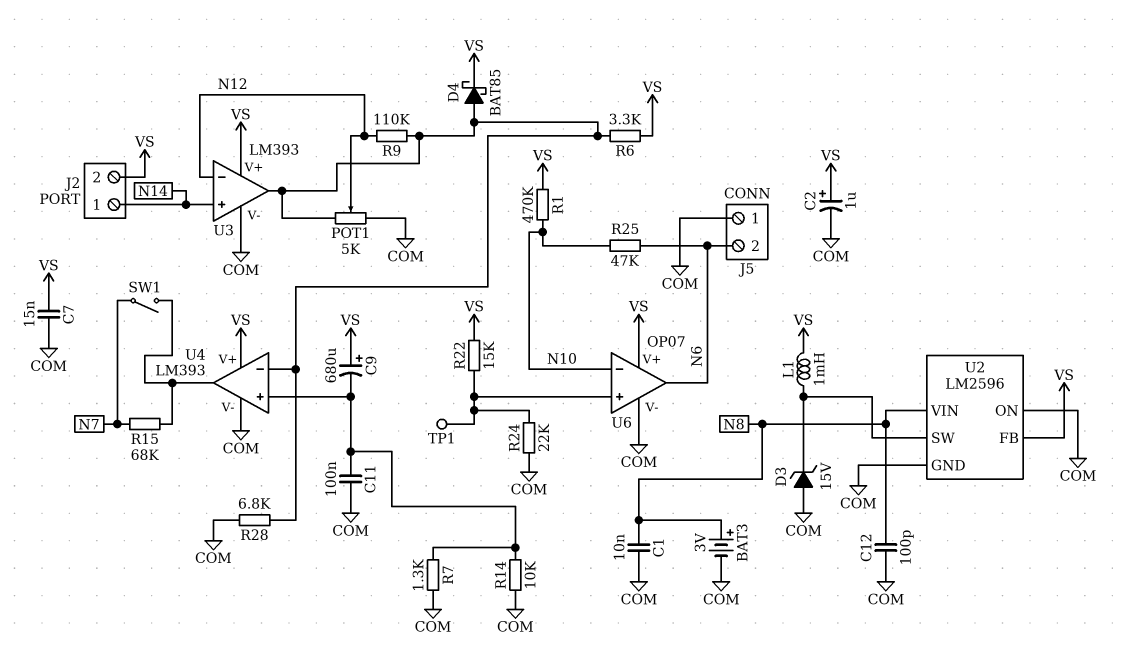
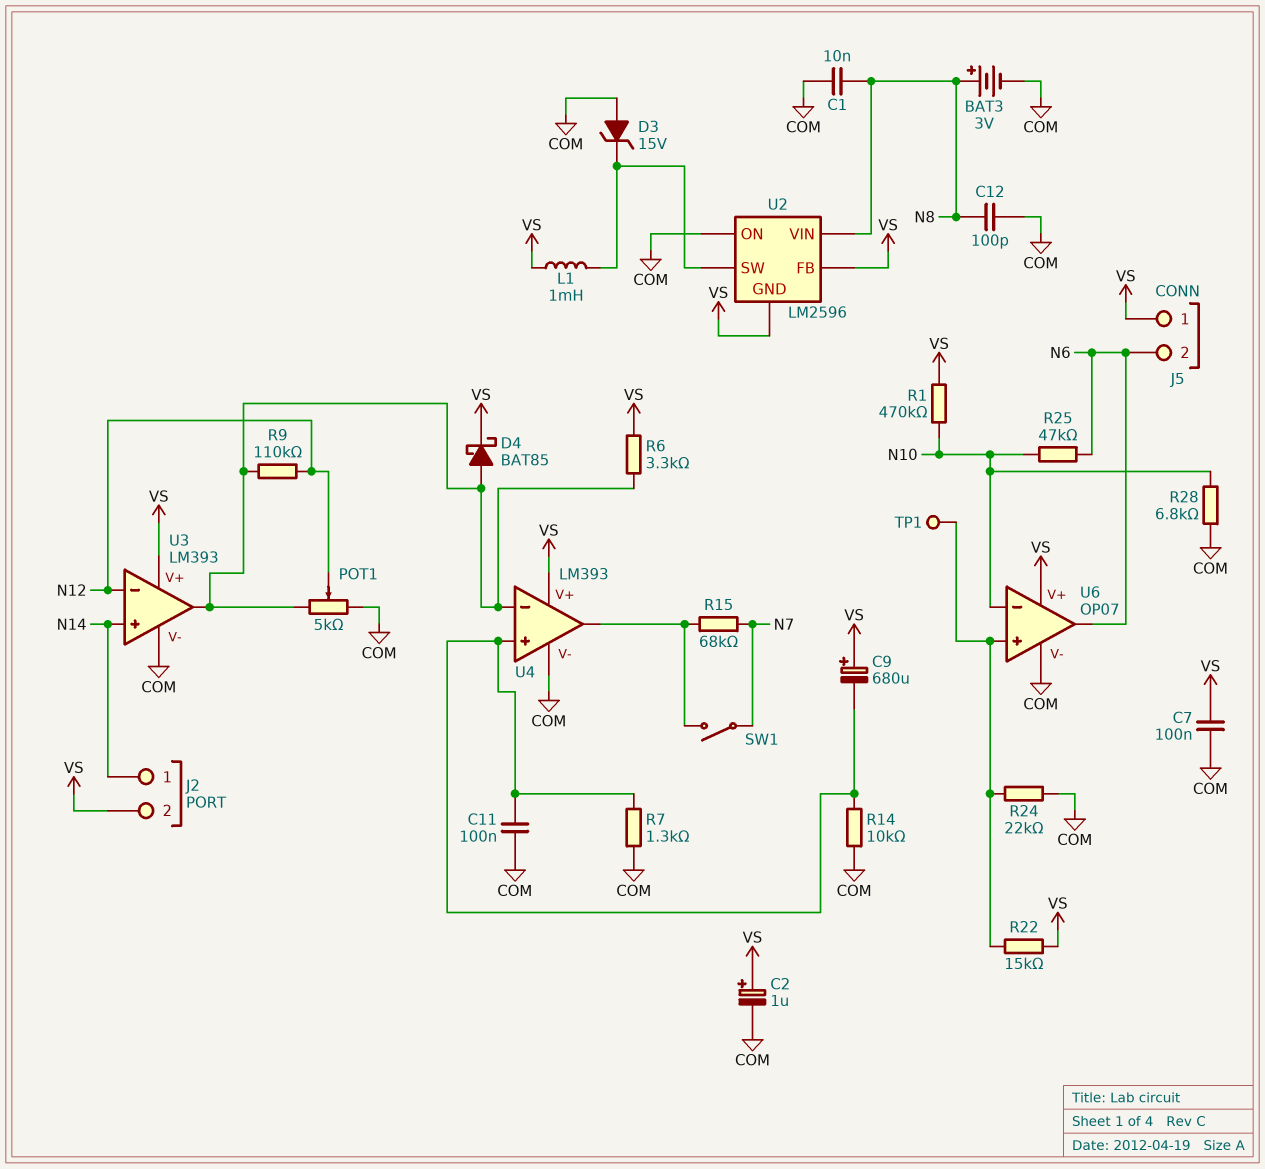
C7: 15nF (COM, VS) -> 100nF (COM, VS)
J5 pin 1: COM -> VS
R28: 6.8k (COM, U3/out) -> 6.8k (COM, N10)
U2 pin GND: COM -> VS

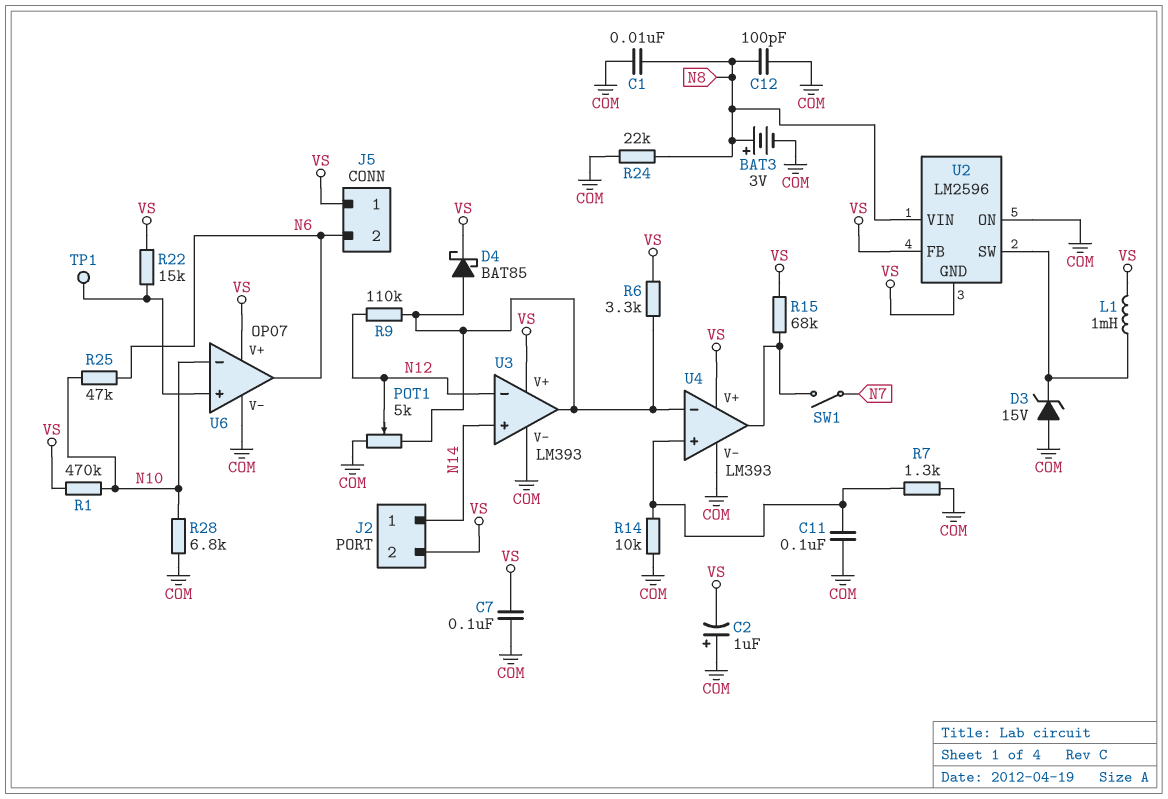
C2: 1uF (plus VS, minus COM) -> 1uF (plus COM, minus VS)
C9: 680uF (plus VS, minus U4/in+) -> none
R15: 68k (N7, U4/out) -> 68k (U4/out, VS)
R24: 22k (COM, U6/in+) -> 22k (COM, N8)

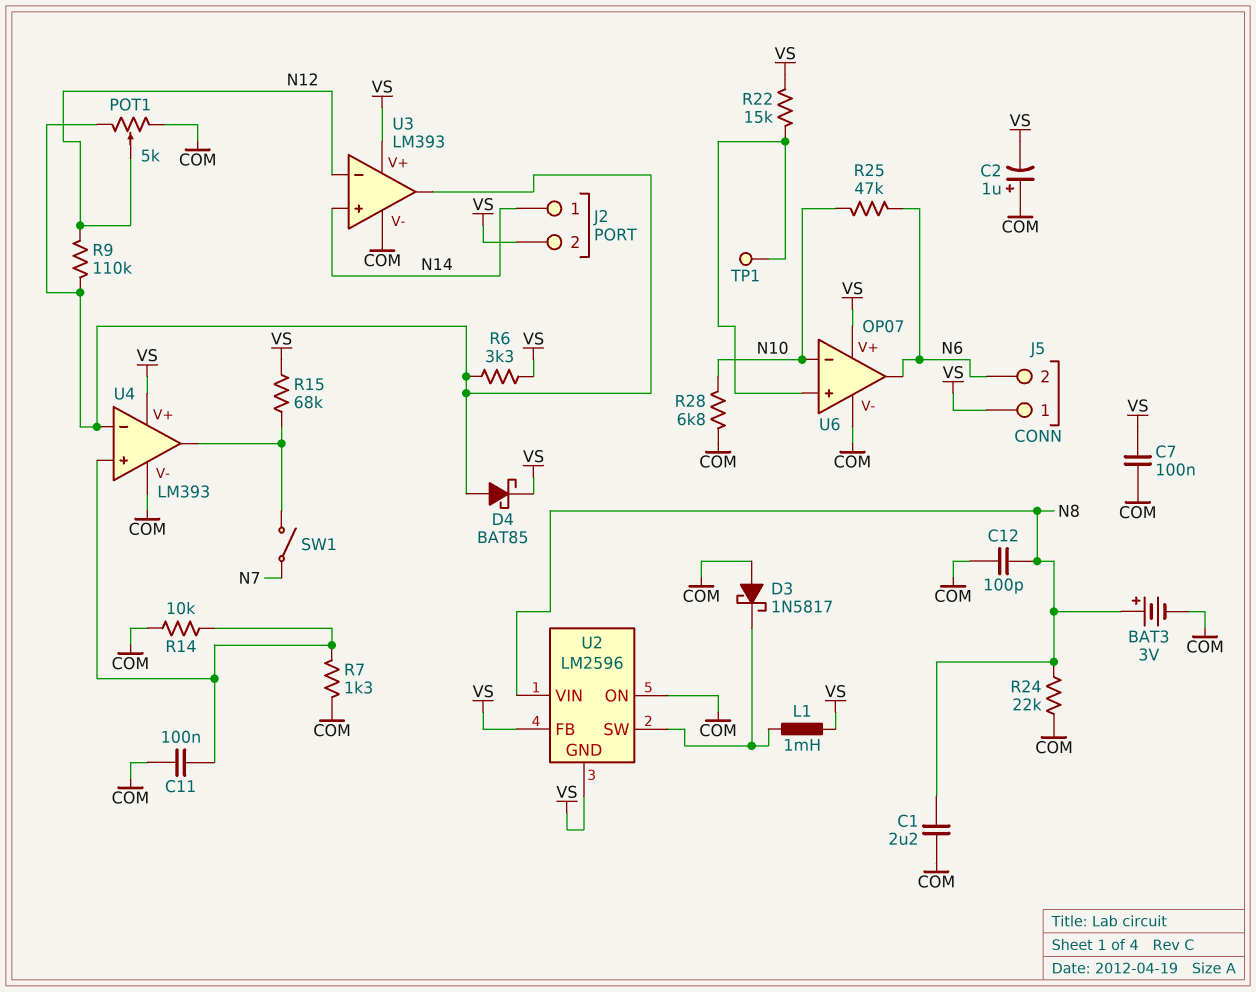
C1: 10nF (COM, N8) -> 2.2uF (COM, N8)
D3: zener 15V (A COM, K U2/SW) -> schottky 1N5817 (A COM, K U2/SW)
R1: 470k (N10, VS) -> none

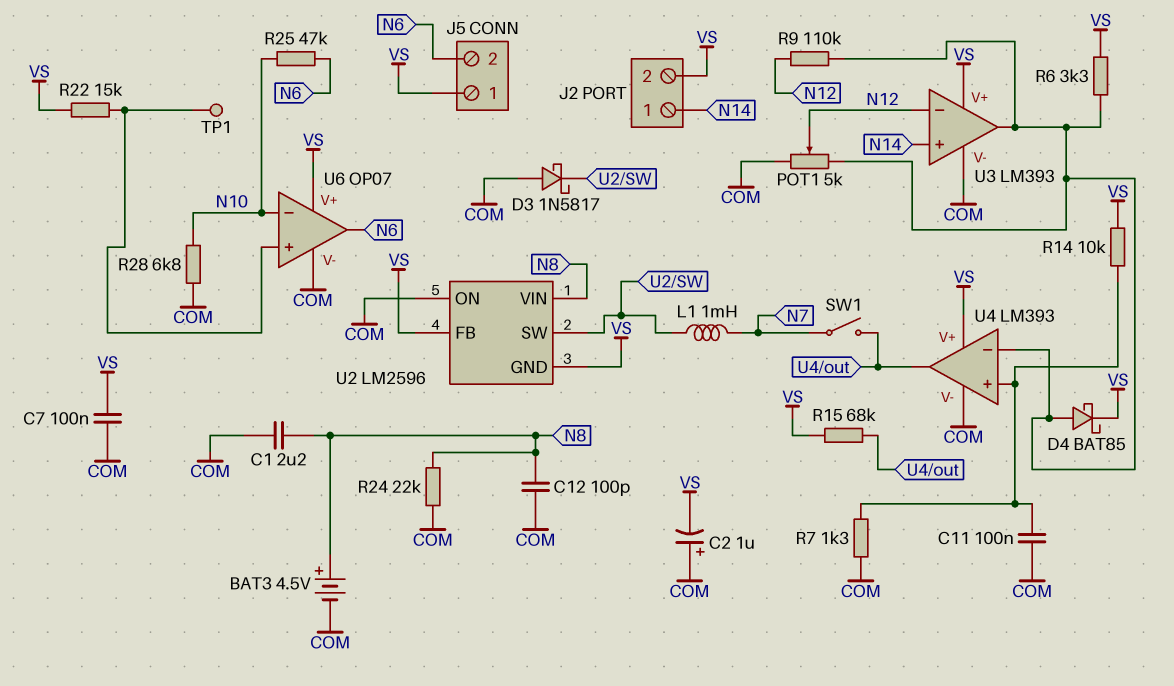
BAT3: 3V (plus N8, minus COM) -> 4.5V (plus N8, minus COM)
L1: 1mH (U2/SW, VS) -> 1mH (N7, U2/SW)
R14: 10k (COM, U4/in+) -> 10k (U4/in+, VS)

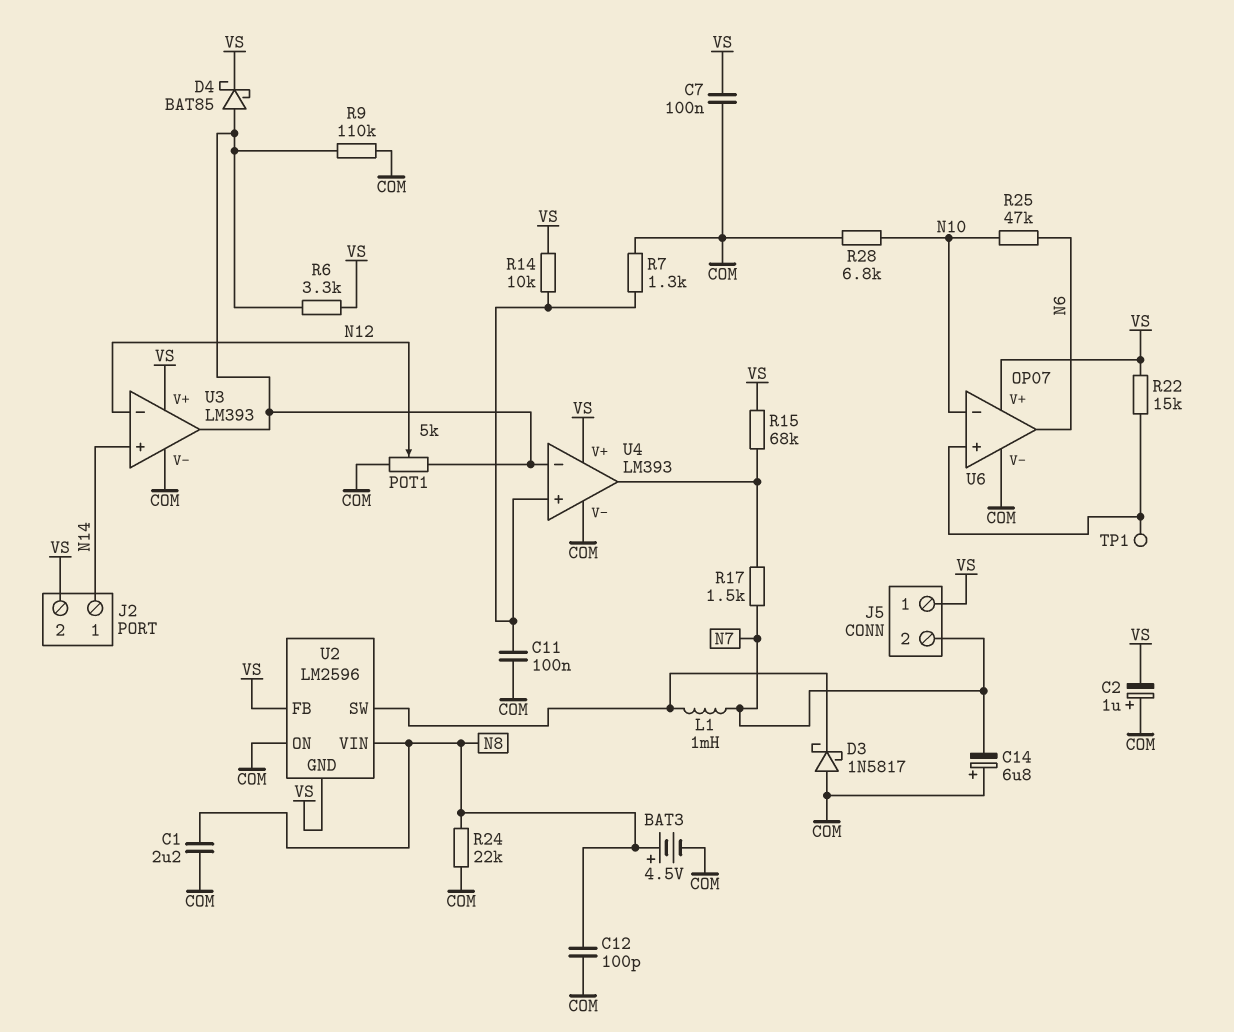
C14: none -> 6.8uF (plus COM, minus N7)
J5 pin 2: N6 -> N7
R9: 110k (N12, U3/out) -> 110k (COM, U3/out)
R17: none -> 1.5k (N7, U4/out)
SW1: switch (N7, U4/out) -> none

